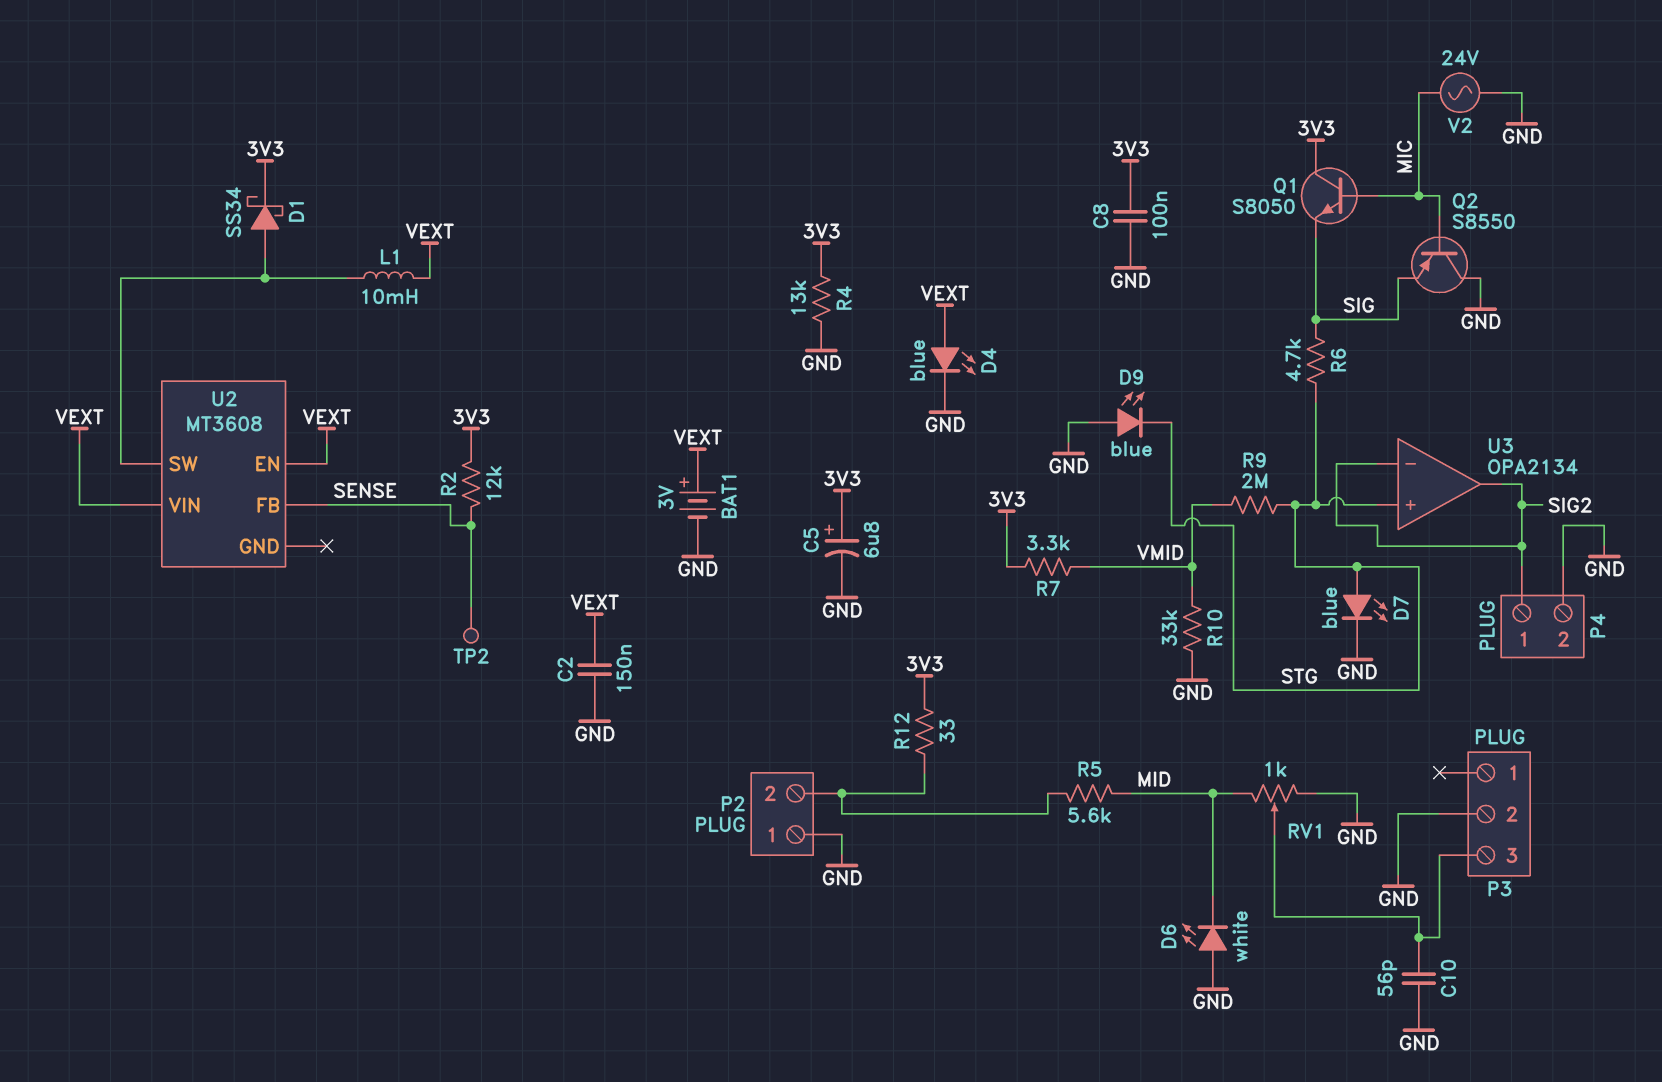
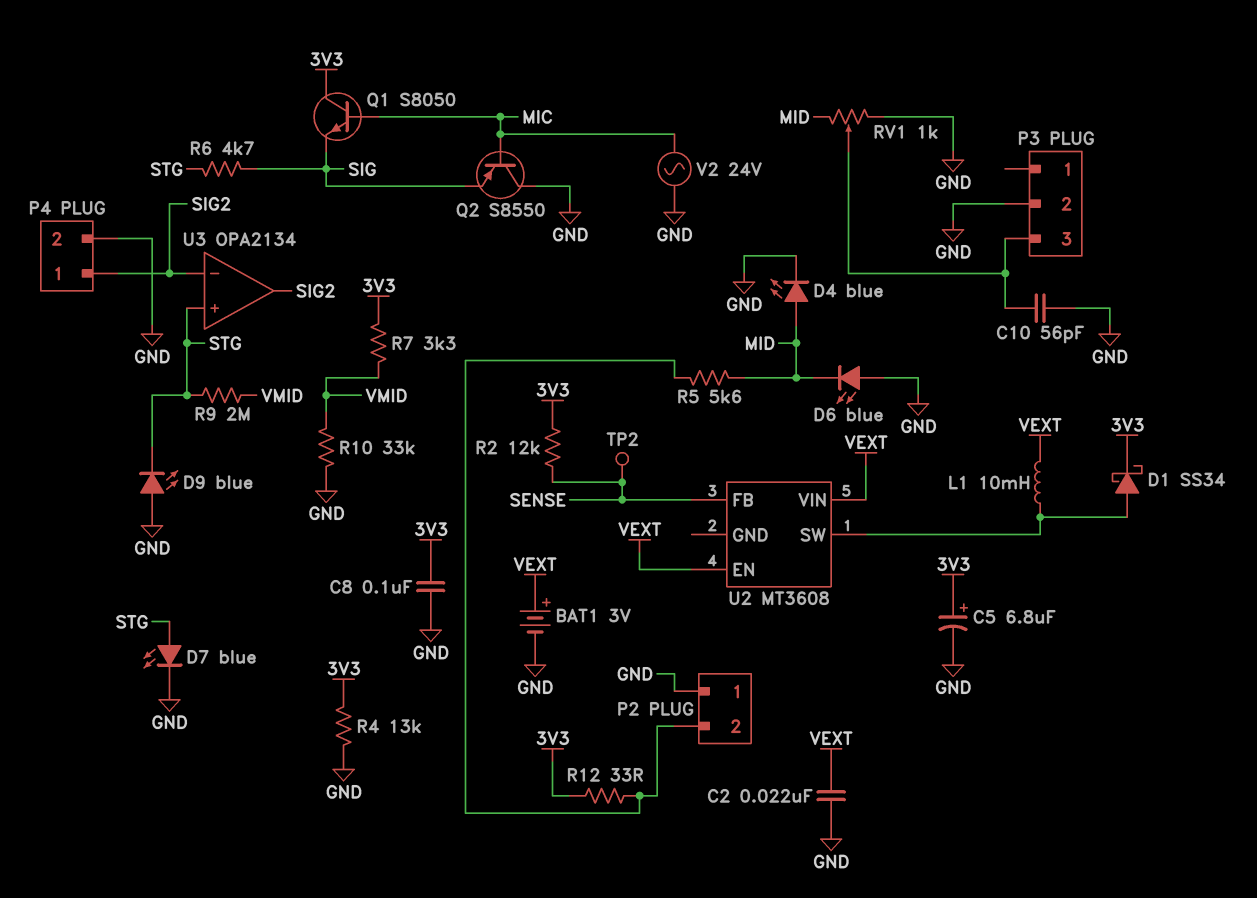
C2: 150nF (GND, VEXT) -> 22nF (GND, VEXT)
D4: LED blue (A VEXT, K GND) -> LED blue (A MID, K GND)
D6: LED white (A GND, K MID) -> LED blue (A GND, K MID)

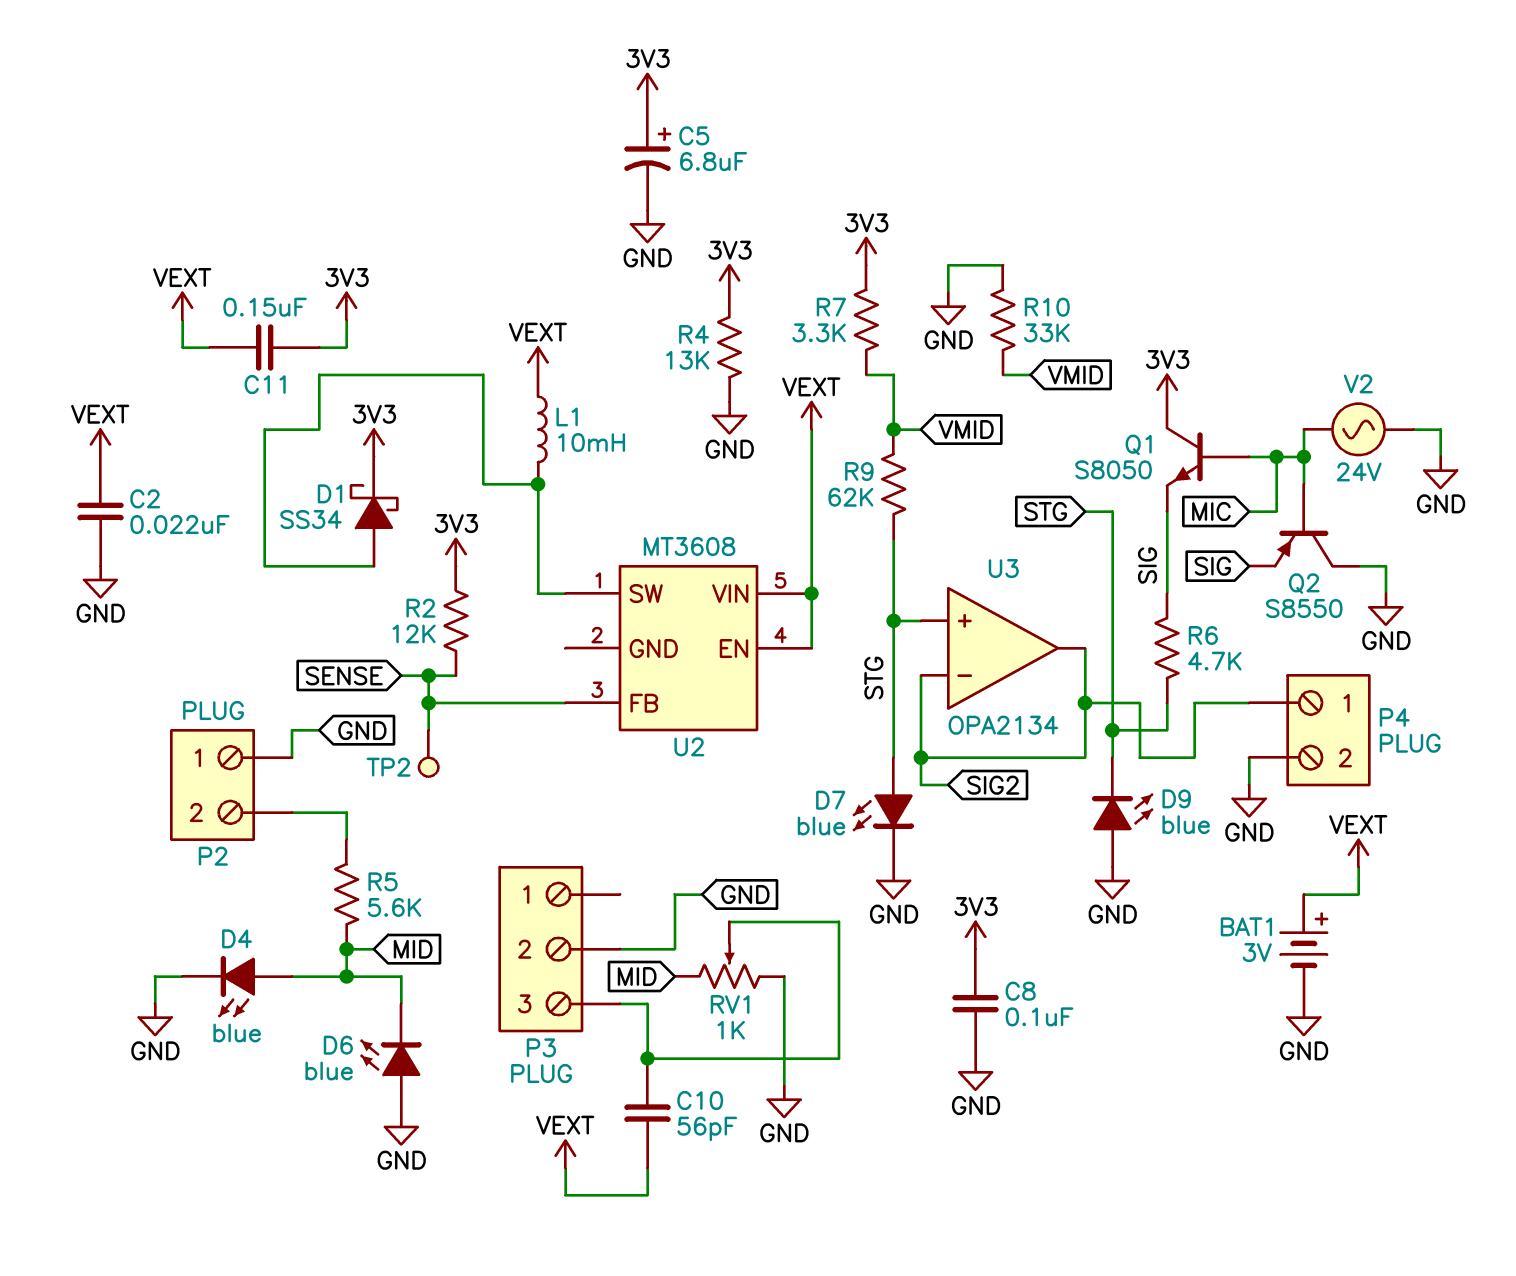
C10: 56pF (GND, P3/3) -> 56pF (P3/3, VEXT)
C11: none -> 150nF (3V3, VEXT)
R9: 2M (STG, VMID) -> 62k (STG, VMID)
R12: 33 (3V3, P2/2) -> none

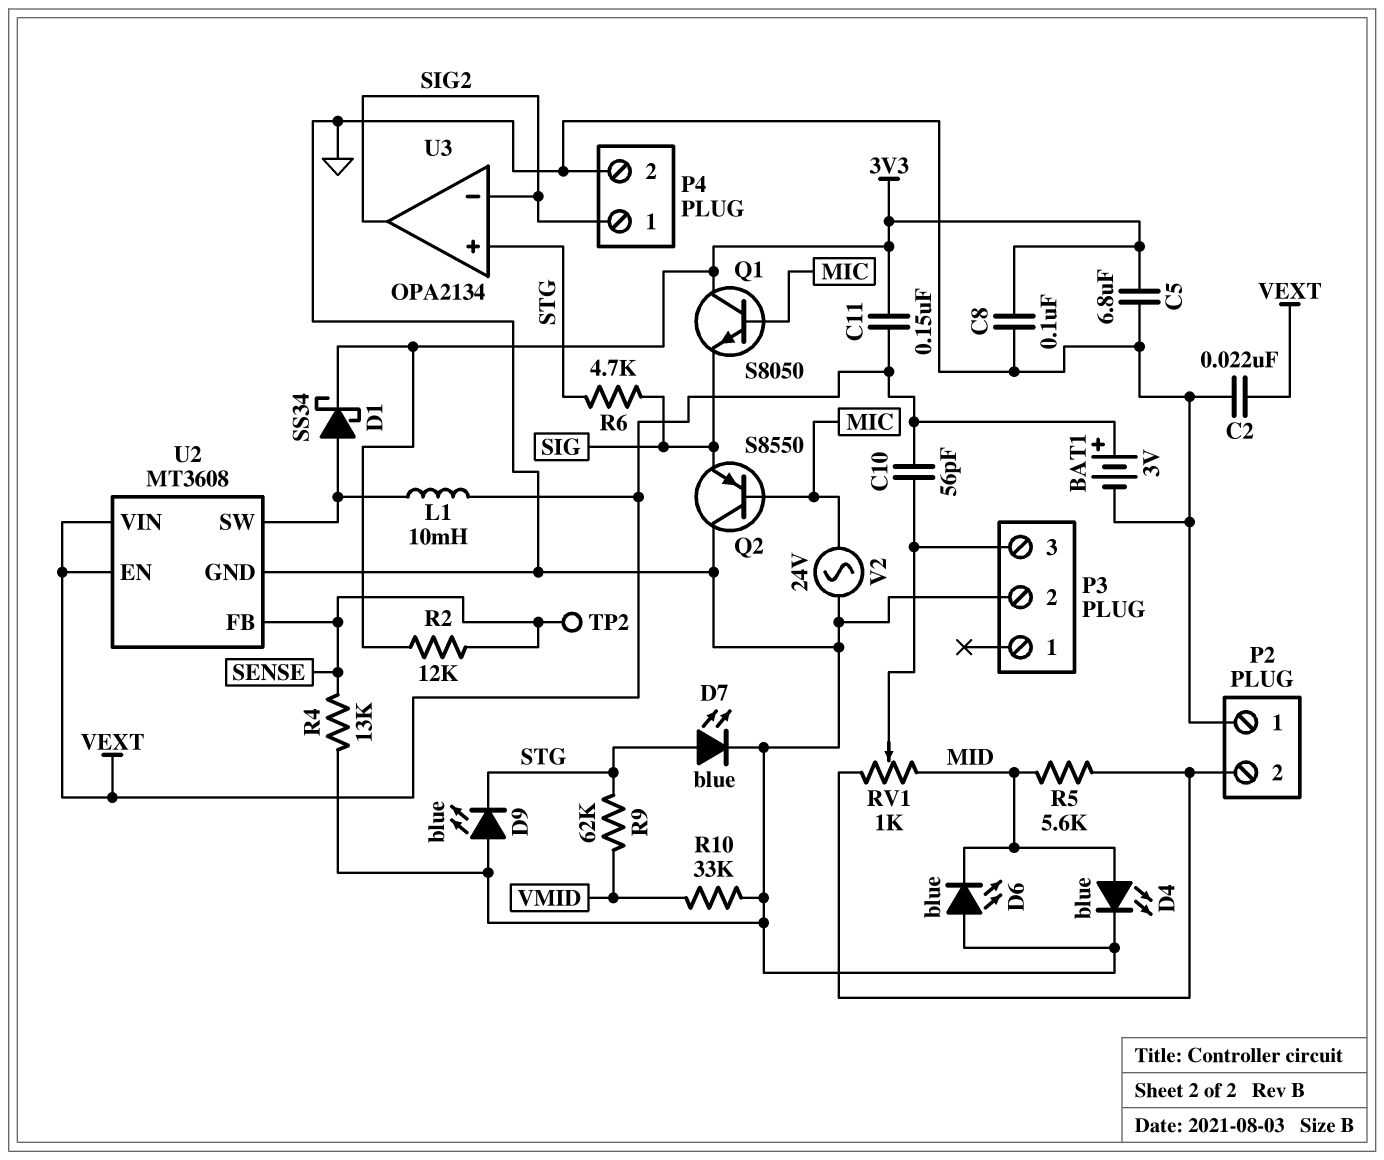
C5: 6.8uF (plus 3V3, minus GND) -> 6.8uF (3V3, GND)
R4: 13k (3V3, GND) -> 13k (GND, SENSE)
R7: 3.3k (3V3, VMID) -> none
RV1: 1k (GND, MID, wiper P3/3) -> 1k (MID, P2/2, wiper P3/3)
U2 pin GND: none -> GND

